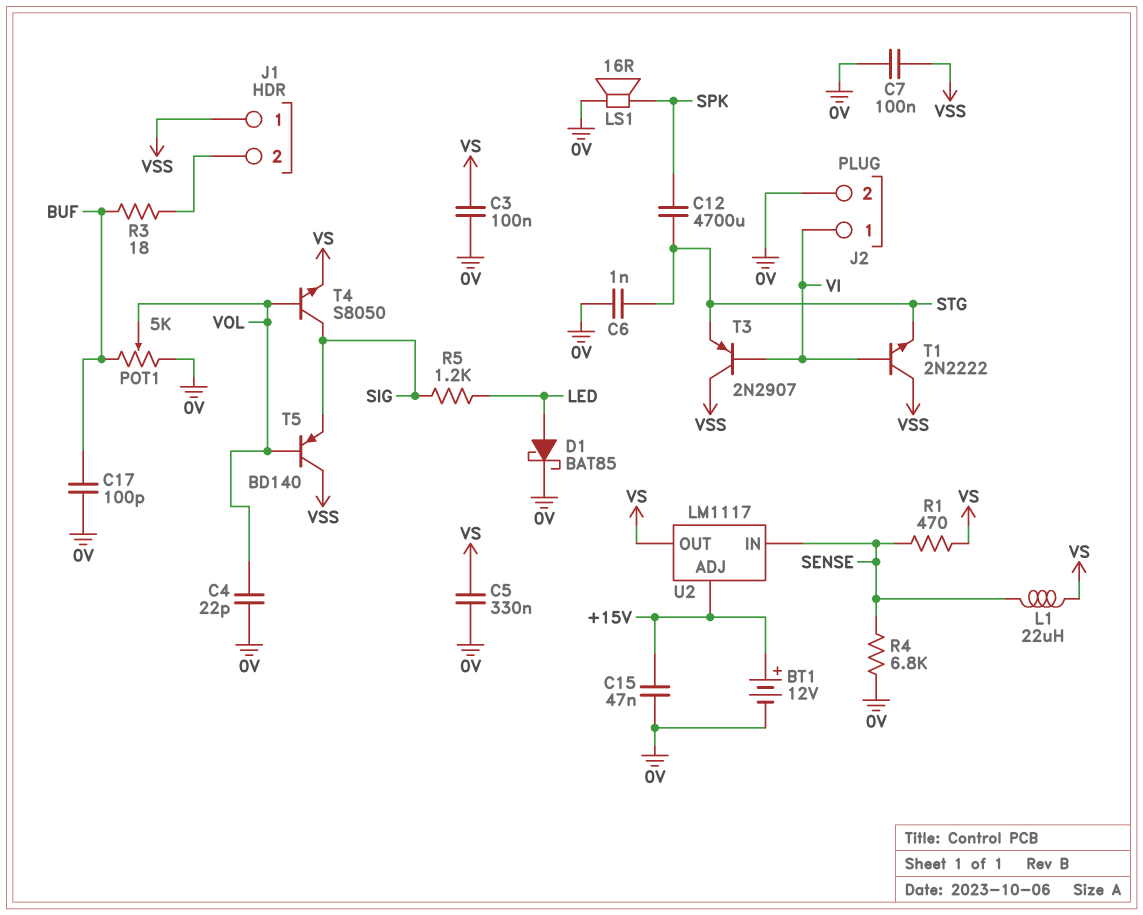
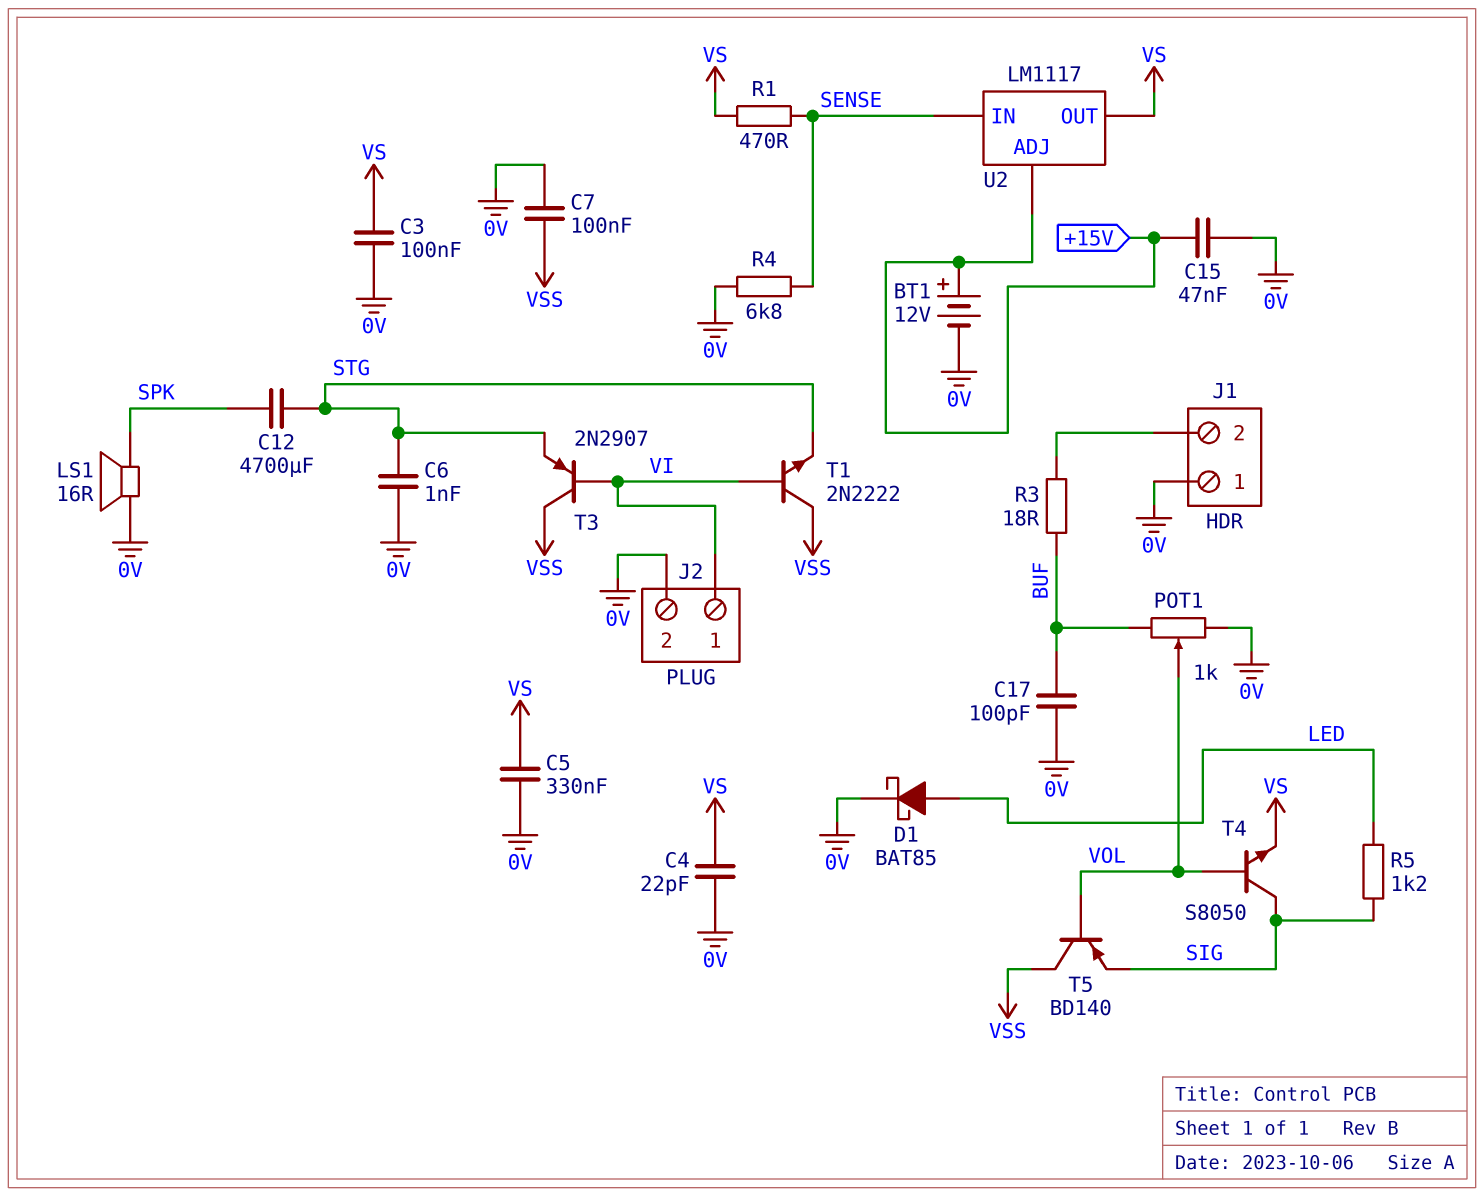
C4: 22pF (0V, VOL) -> 22pF (0V, VS)
J1 pin 1: VSS -> 0V
L1: 22uH (SENSE, VS) -> none
POT1: 5k (0V, BUF, wiper VOL) -> 1k (0V, BUF, wiper VOL)

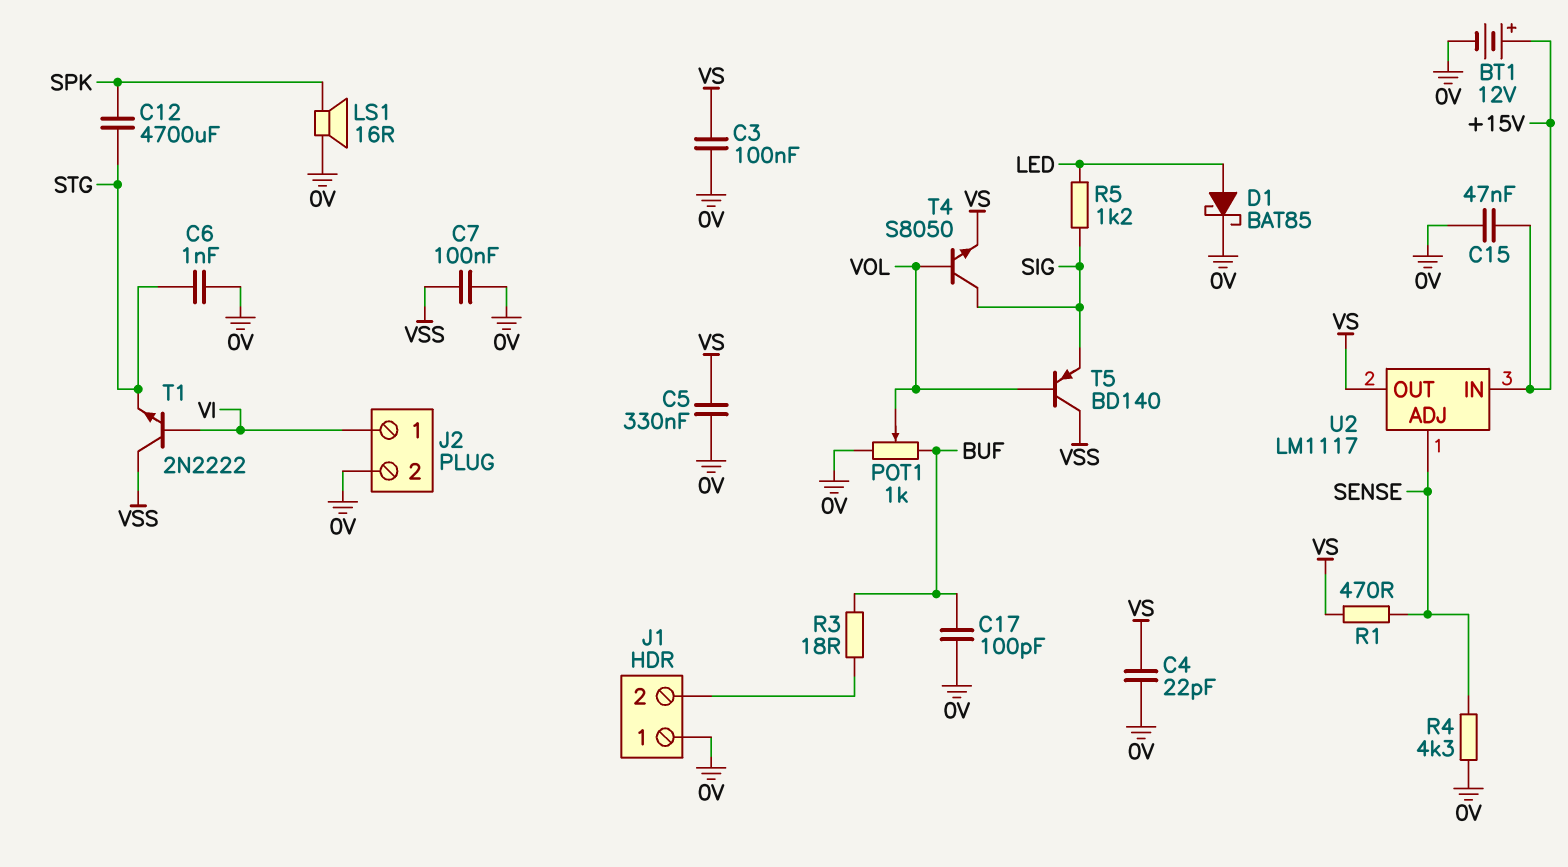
R4: 6.8k (0V, SENSE) -> 4.3k (0V, SENSE)
T3: PNP 2N2907 (B VI, C VSS, E STG) -> none
U2 pin ADJ: +15V -> SENSE
U2 pin IN: SENSE -> +15V

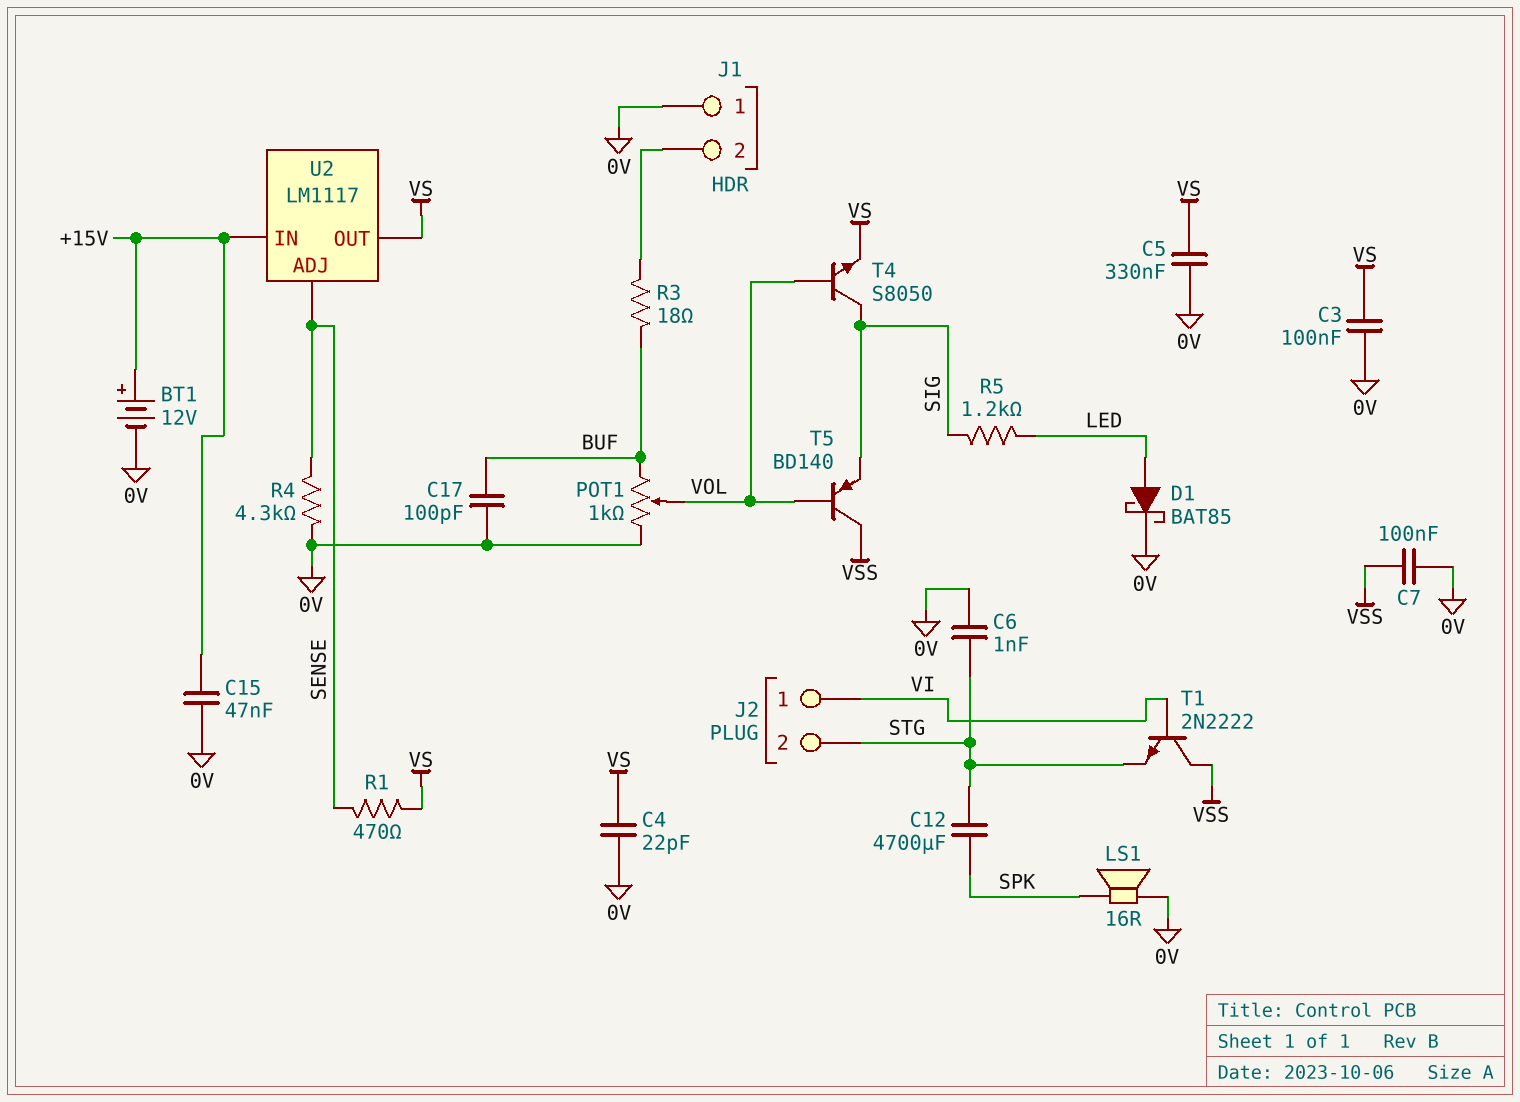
J2 pin 2: 0V -> STG

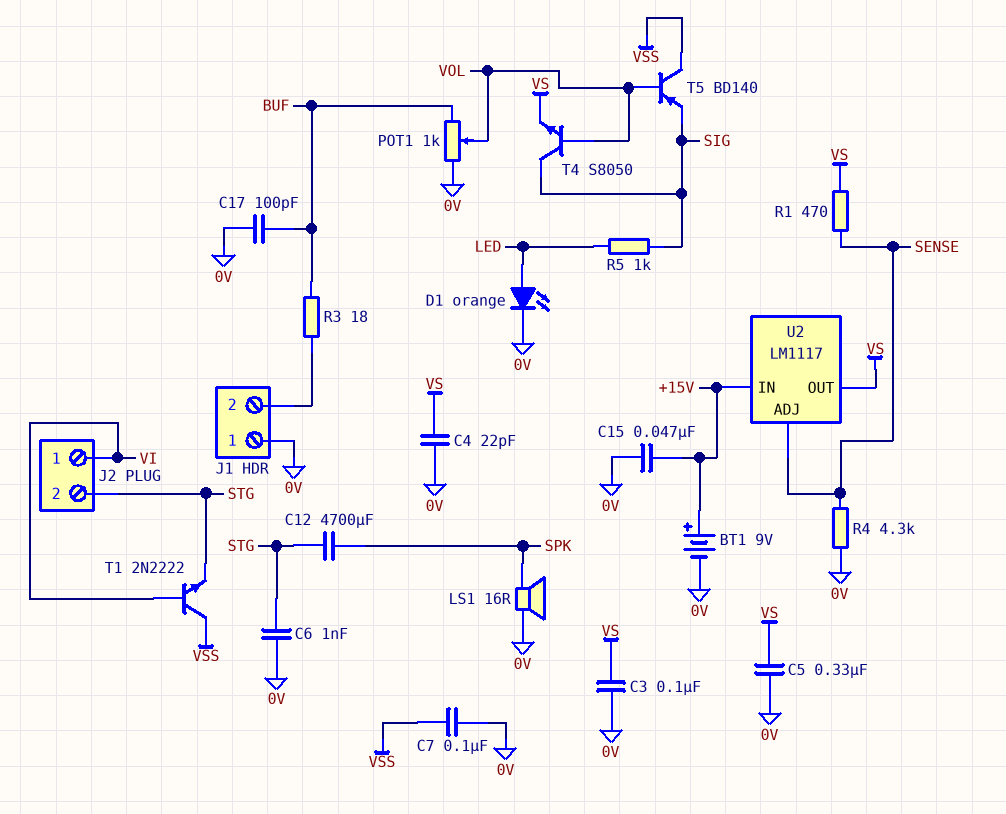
BT1: 12V (plus +15V, minus 0V) -> 9V (plus +15V, minus 0V)
D1: schottky BAT85 (A LED, K 0V) -> LED orange (A LED, K 0V)
R5: 1.2k (LED, SIG) -> 1k (LED, SIG)

